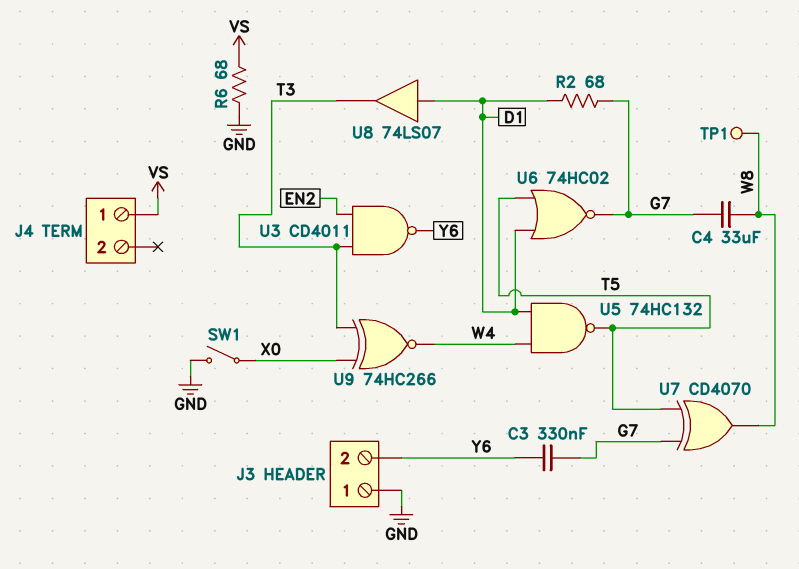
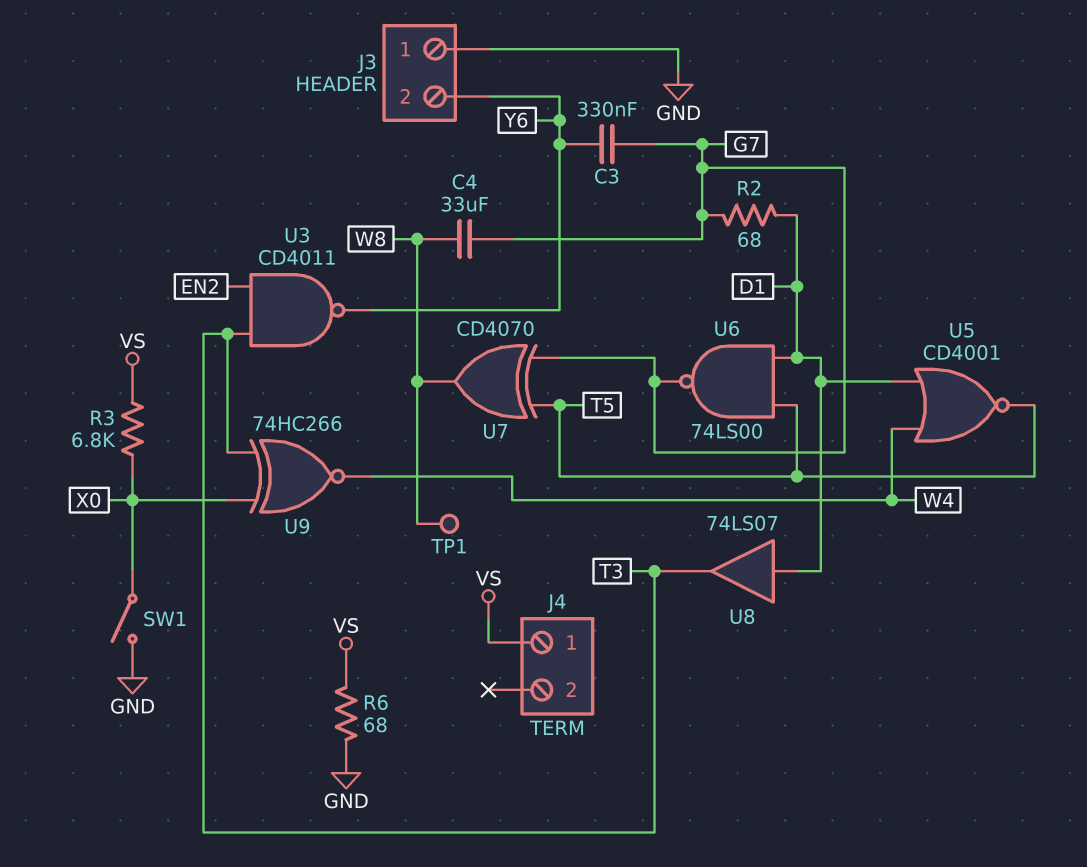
R3: none -> 6.8k (VS, X0)
U5: NAND 74HC132 (in D1, in W4, out T5) -> NOR CD4001 (in D1, in W4, out T5)
U6: NOR 74HC02 (in D1, in T5, out G7) -> NAND 74LS00 (in D1, in T5, out G7)

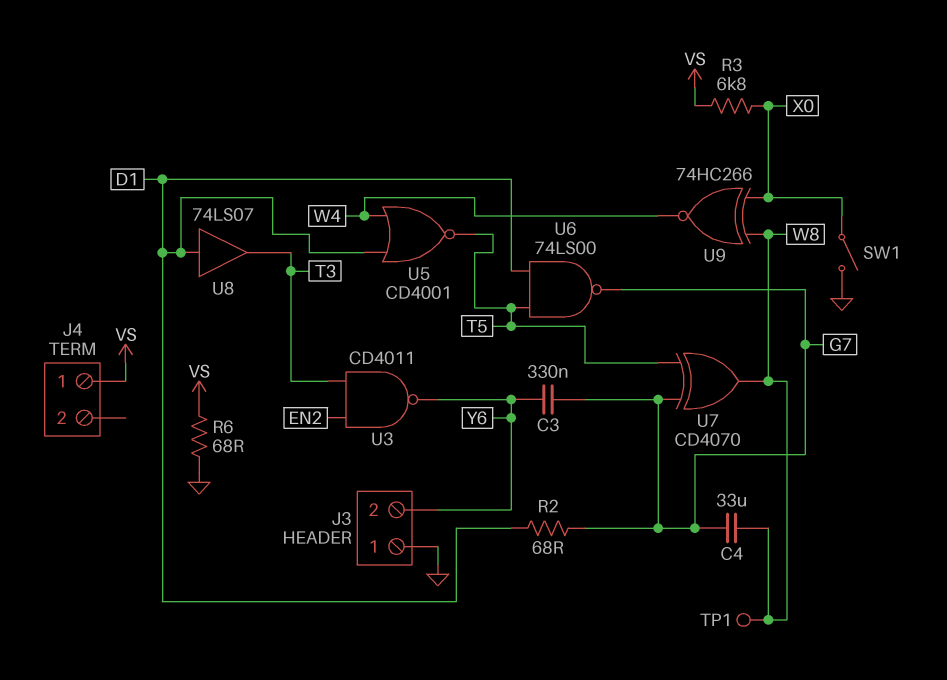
U9: XNOR 74HC266 (in T3, in X0, out W4) -> XNOR 74HC266 (in W8, in X0, out W4)

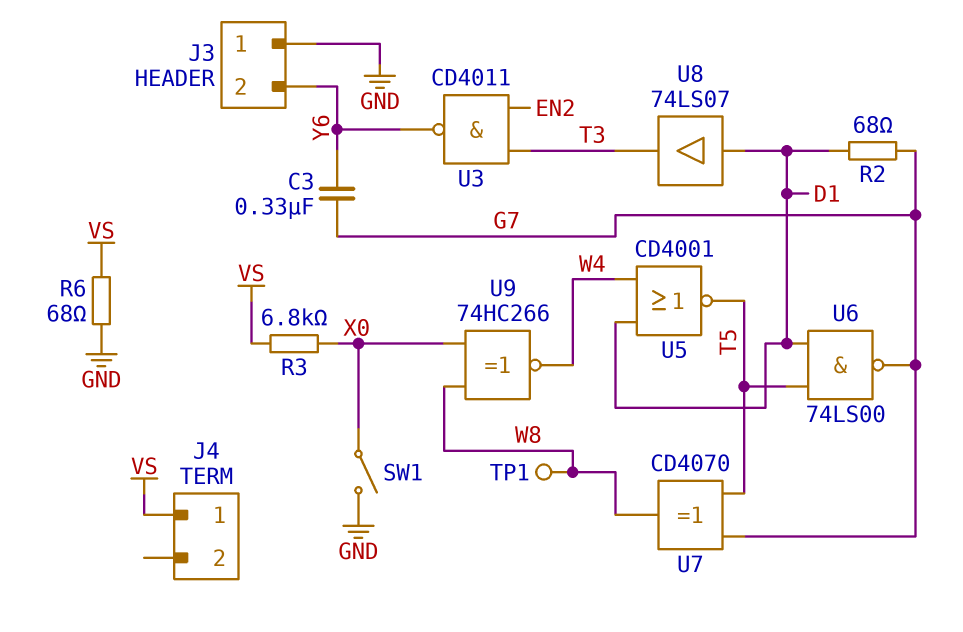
C4: 33uF (G7, W8) -> none

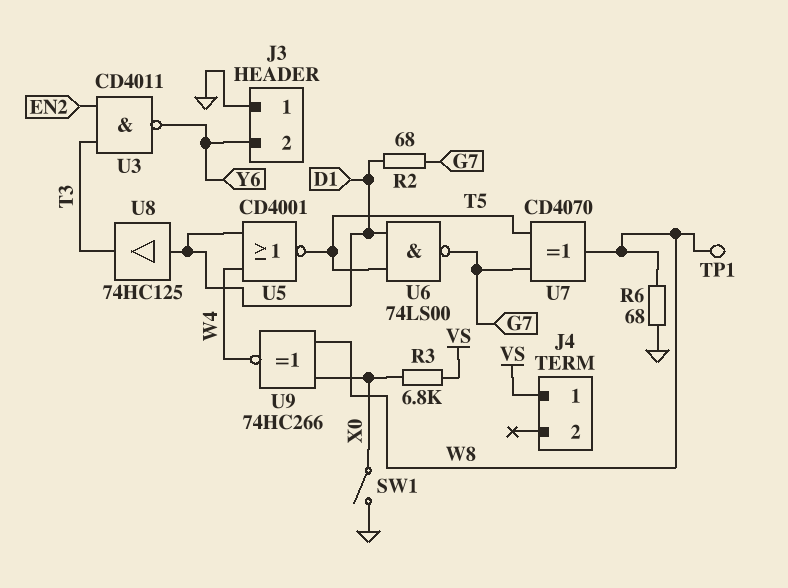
C3: 330nF (G7, Y6) -> none
R6: 68 (GND, VS) -> 68 (GND, W8)
U8: buffer 74LS07 (in D1, out T3) -> buffer 74HC125 (in D1, out T3)

